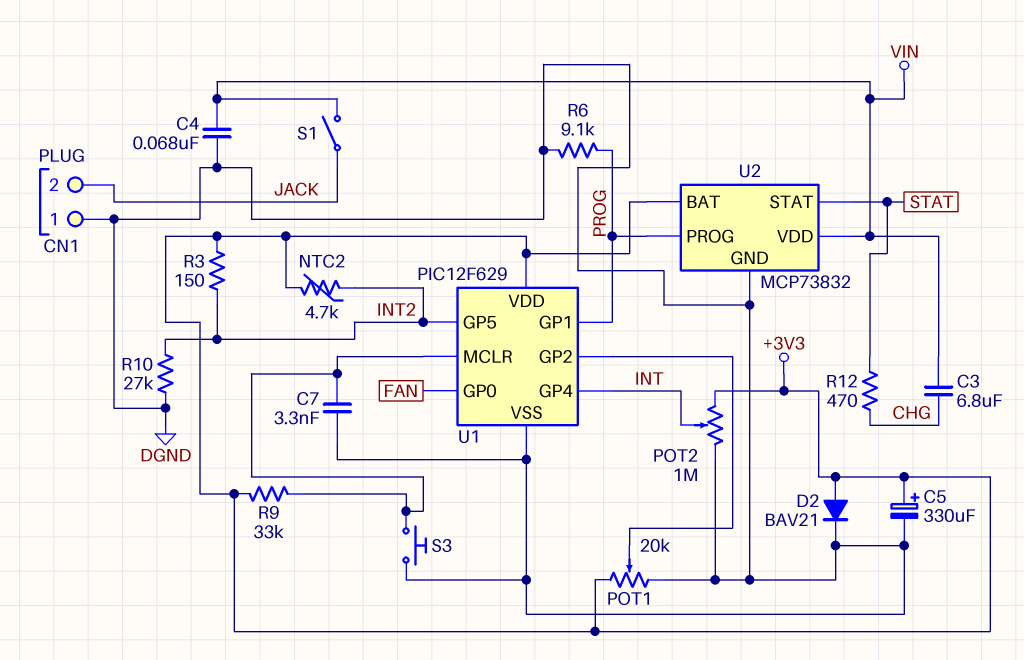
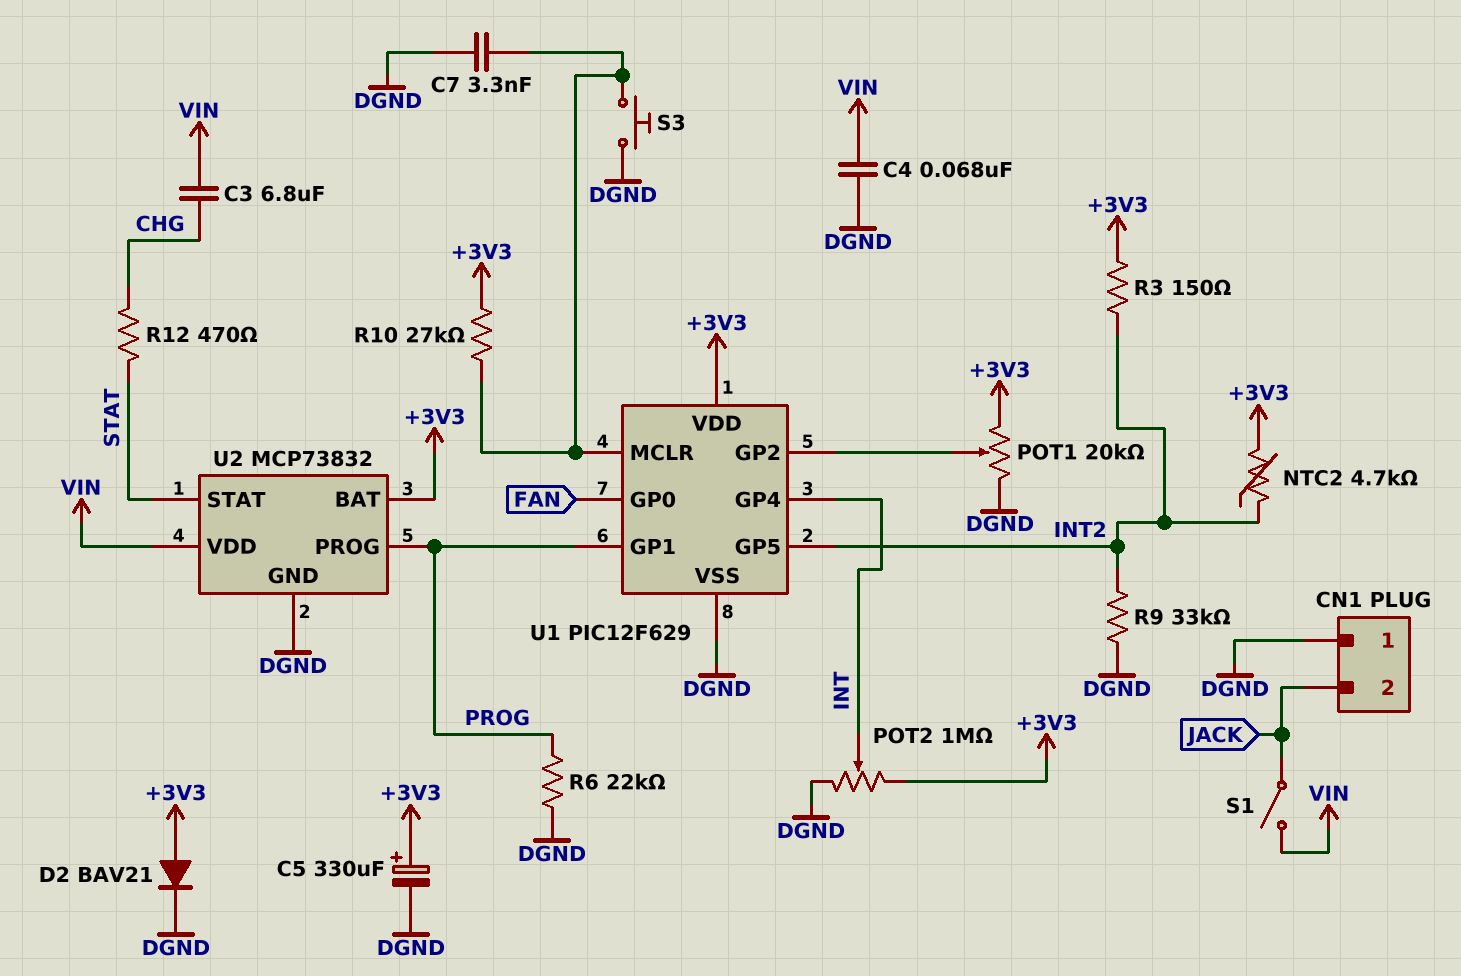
R6: 9.1k (DGND, PROG) -> 22k (DGND, PROG)
R9: 33k (+3V3, U1/MCLR) -> 33k (DGND, INT2)
R10: 27k (DGND, INT2) -> 27k (+3V3, U1/MCLR)

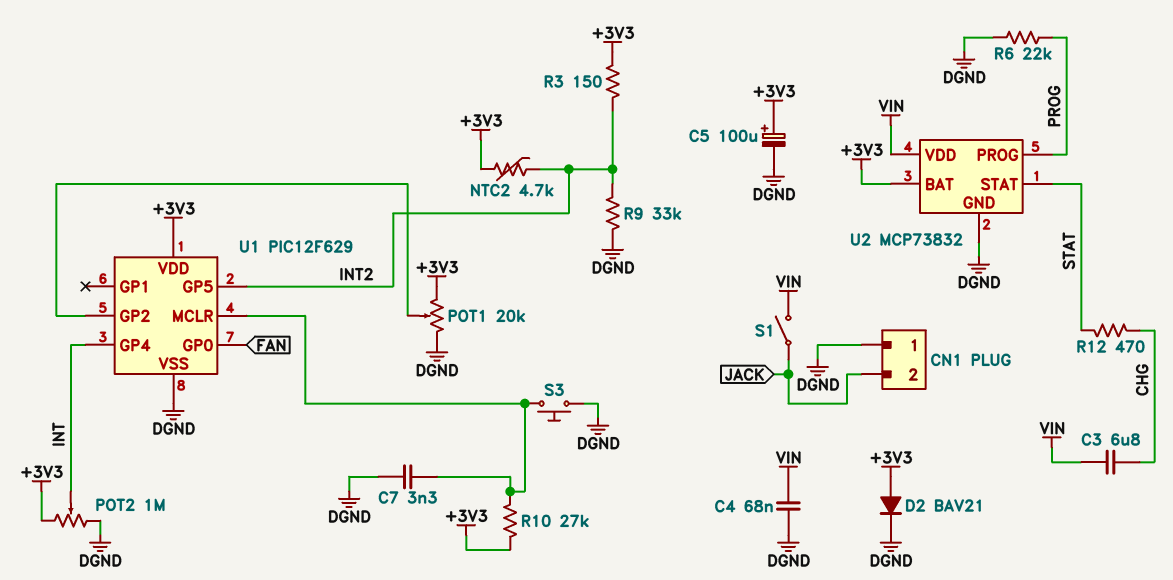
C5: 330uF (plus +3V3, minus DGND) -> 100uF (plus +3V3, minus DGND)
U1 pin GP1: PROG -> none

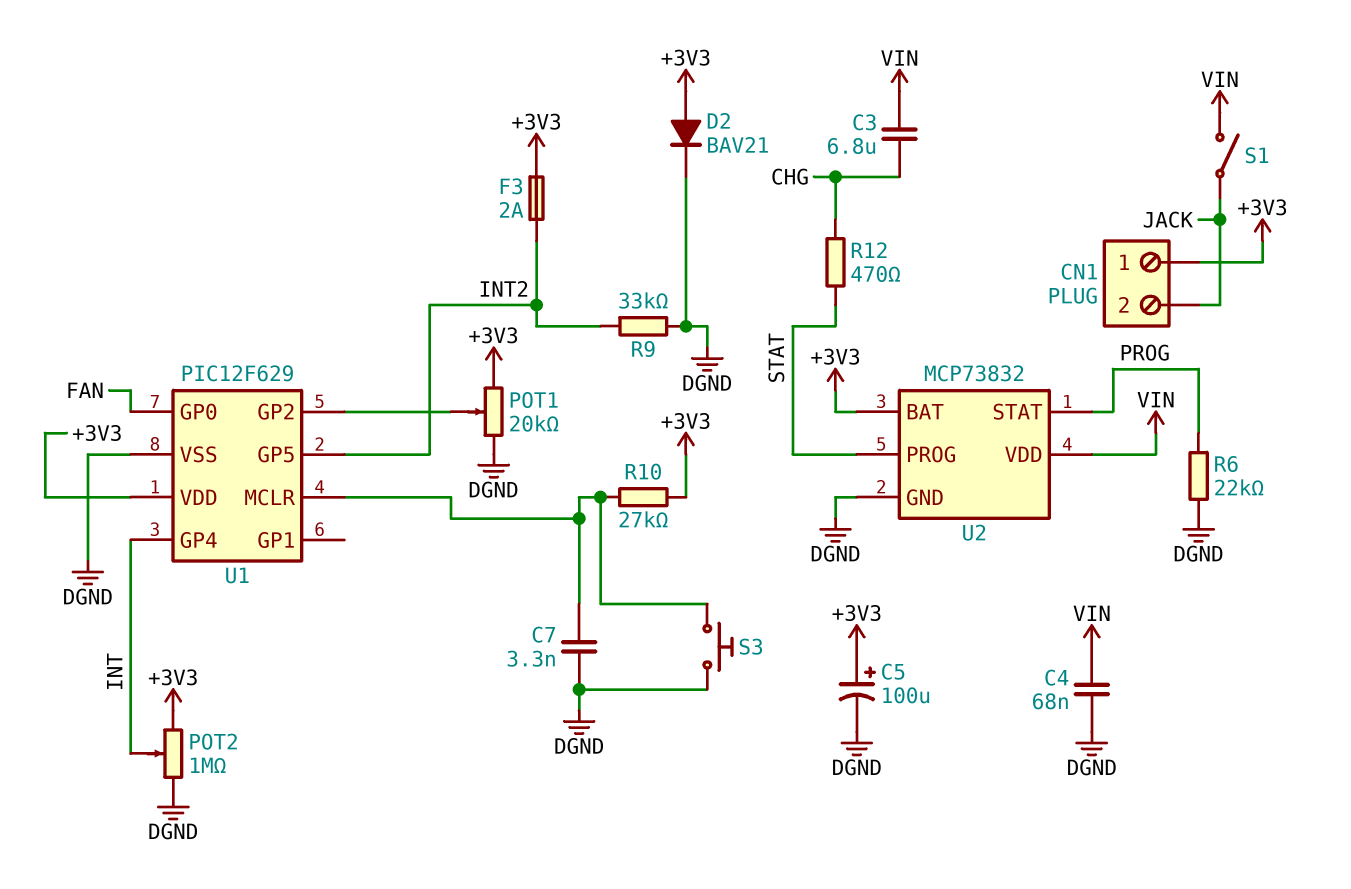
CN1 pin 1: DGND -> +3V3
F3: none -> 2A (+3V3, INT2)
NTC2: 4.7k (+3V3, INT2) -> none
R3: 150 (+3V3, INT2) -> none
U2 pin PROG: PROG -> STAT
U2 pin STAT: STAT -> PROG

